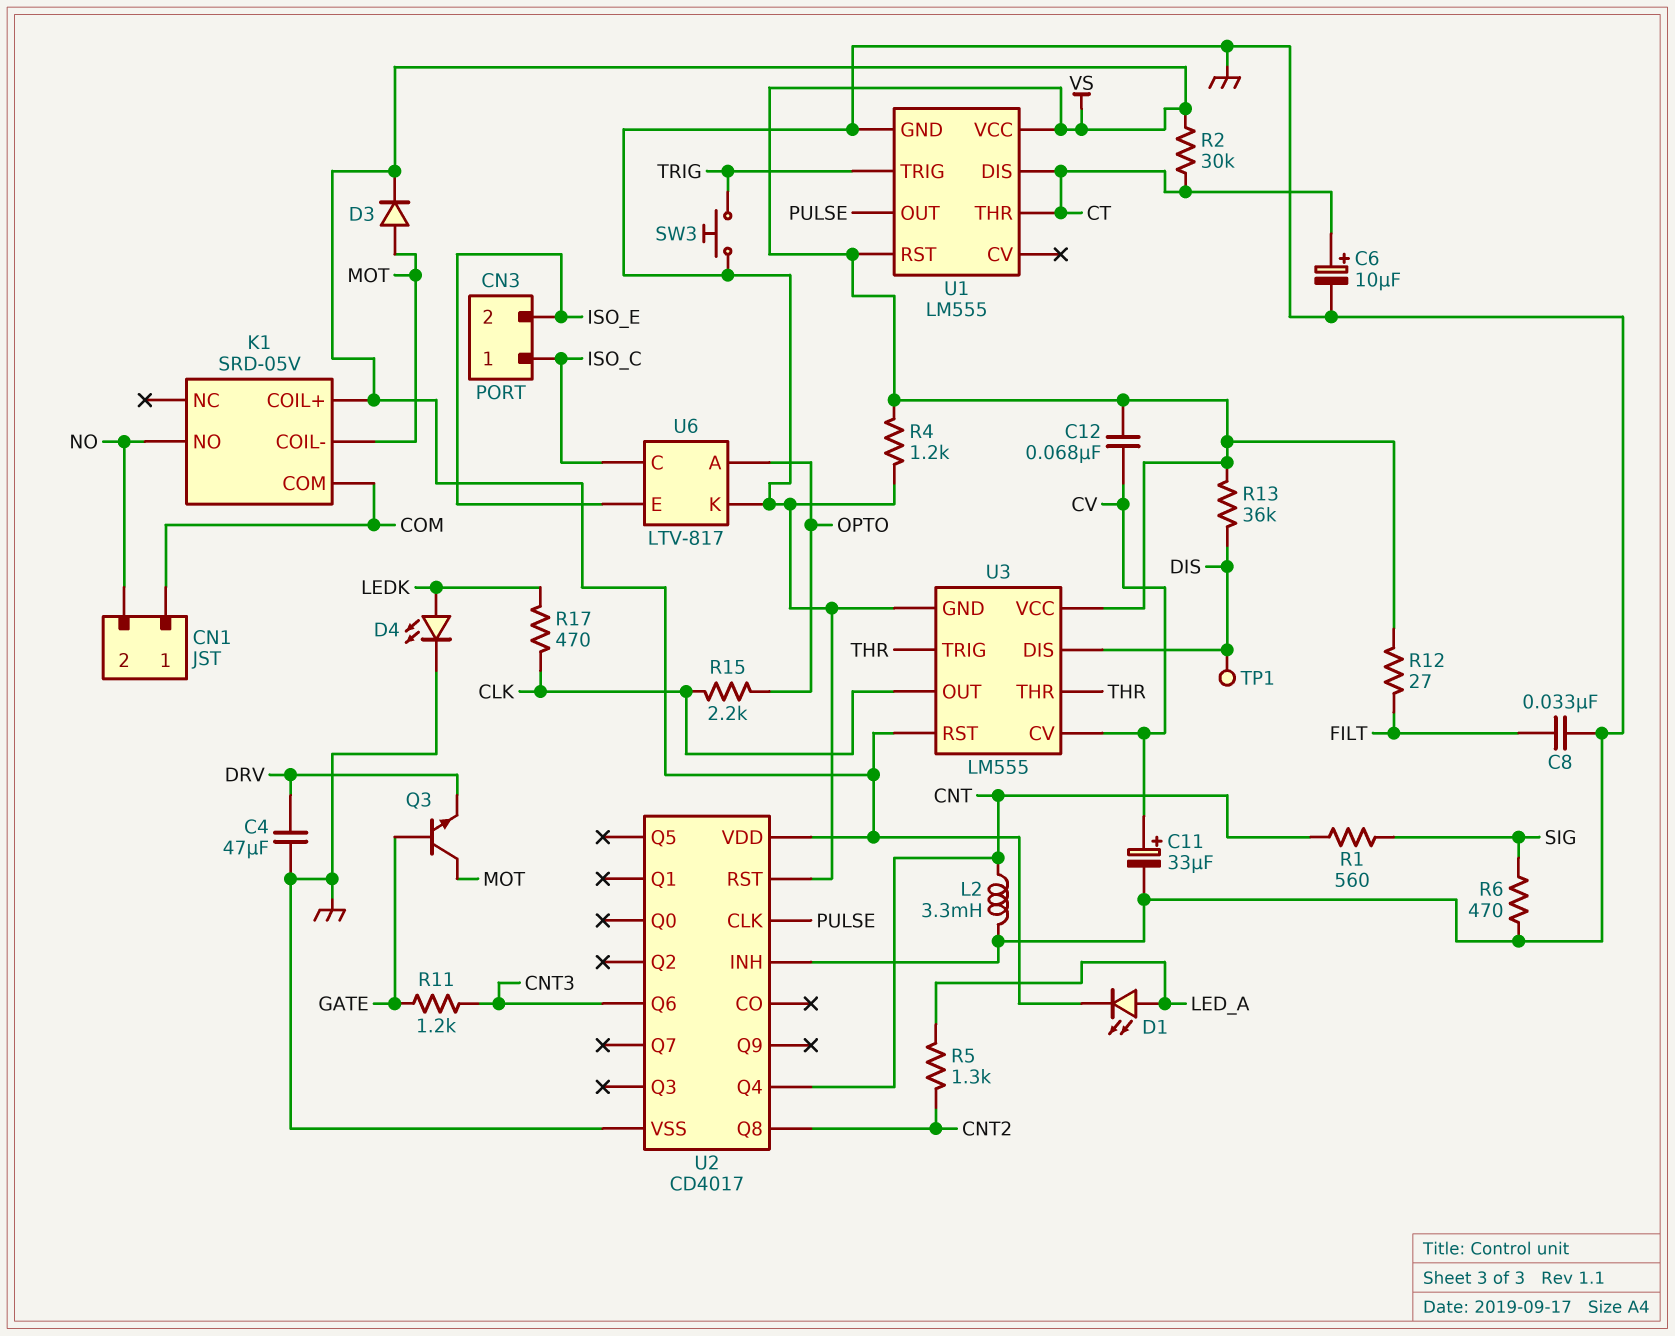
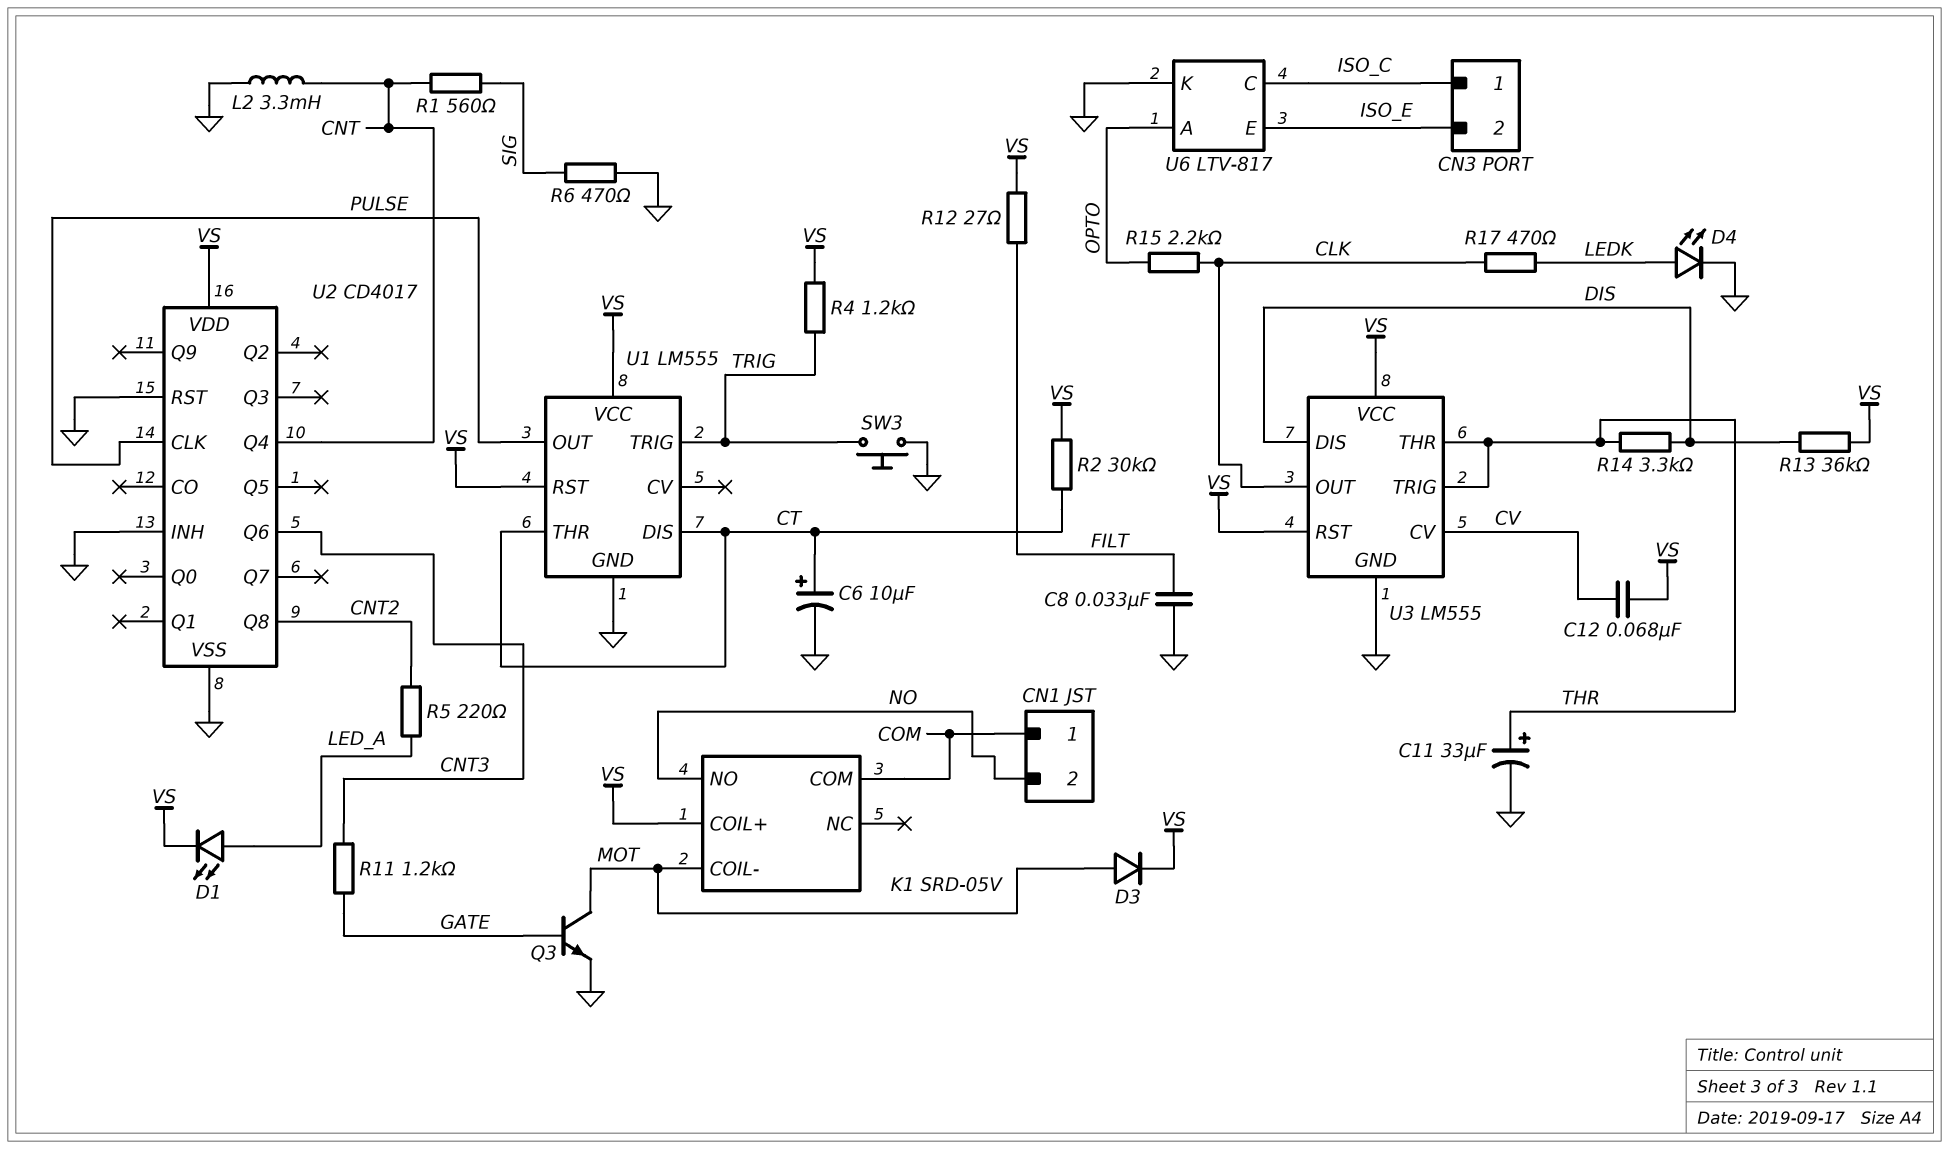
C4: 47uF (DRV, GND) -> none
C11: 33uF (plus CV, minus GND) -> 33uF (plus THR, minus GND)
Q3: NPN (B GATE, C MOT, E DRV) -> NPN (B GATE, C MOT, E GND)
R4: 1.2k (GND, VS) -> 1.2k (TRIG, VS)
R5: 1.3k (CNT2, LED_A) -> 220 (CNT2, LED_A)
R14: none -> 3.3k (DIS, THR)
TP1: test point (DIS) -> none

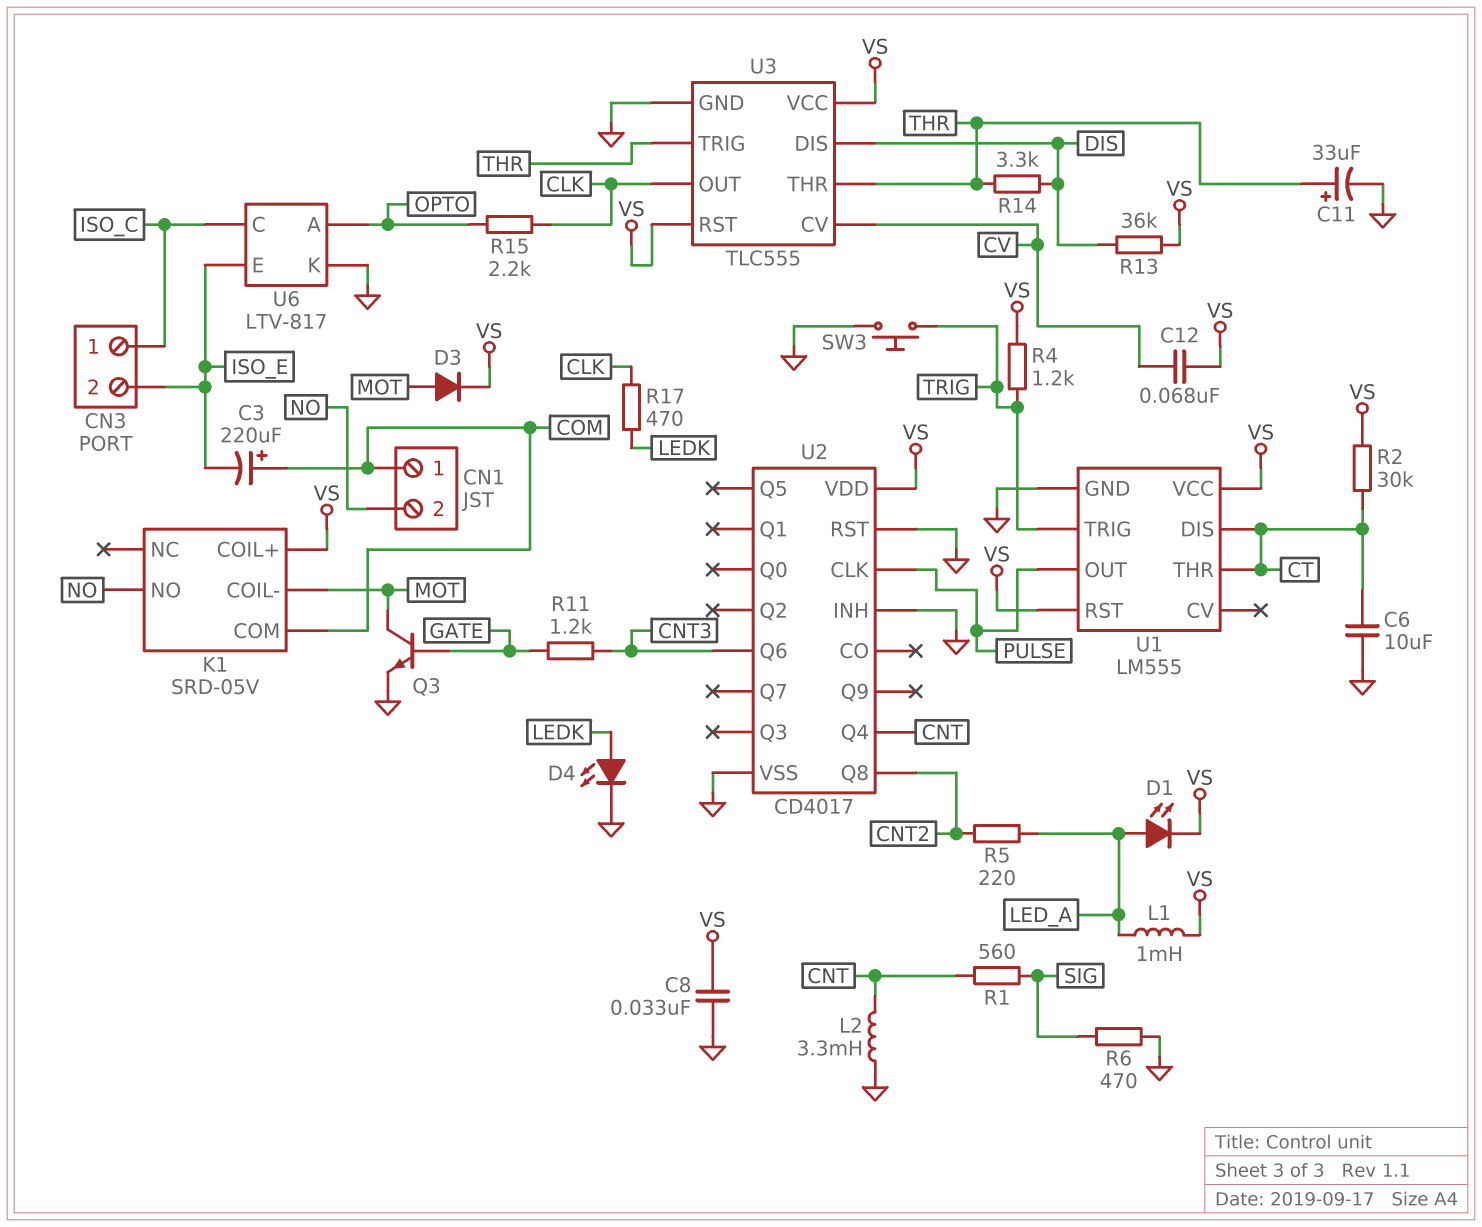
C3: none -> 220uF (plus COM, minus ISO_E)
C6: 10uF (plus CT, minus GND) -> 10uF (CT, GND)
C8: 33nF (FILT, GND) -> 33nF (GND, VS)
L1: none -> 1mH (LED_A, VS)
R12: 27 (FILT, VS) -> none
U3: LM555 -> TLC555

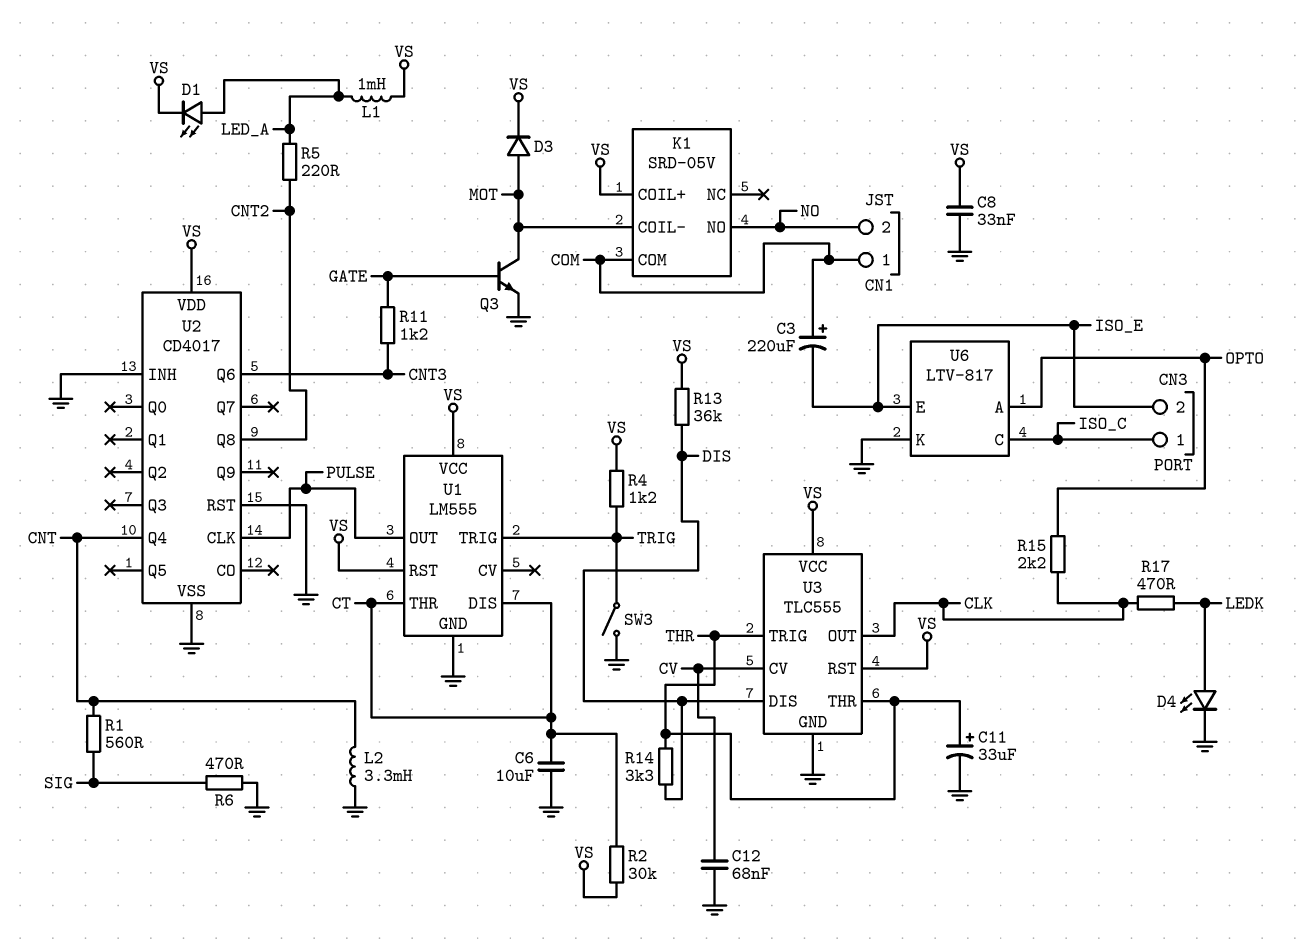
C12: 68nF (CV, VS) -> 68nF (CV, GND)
SW3: button (GND, TRIG) -> switch (GND, TRIG)

